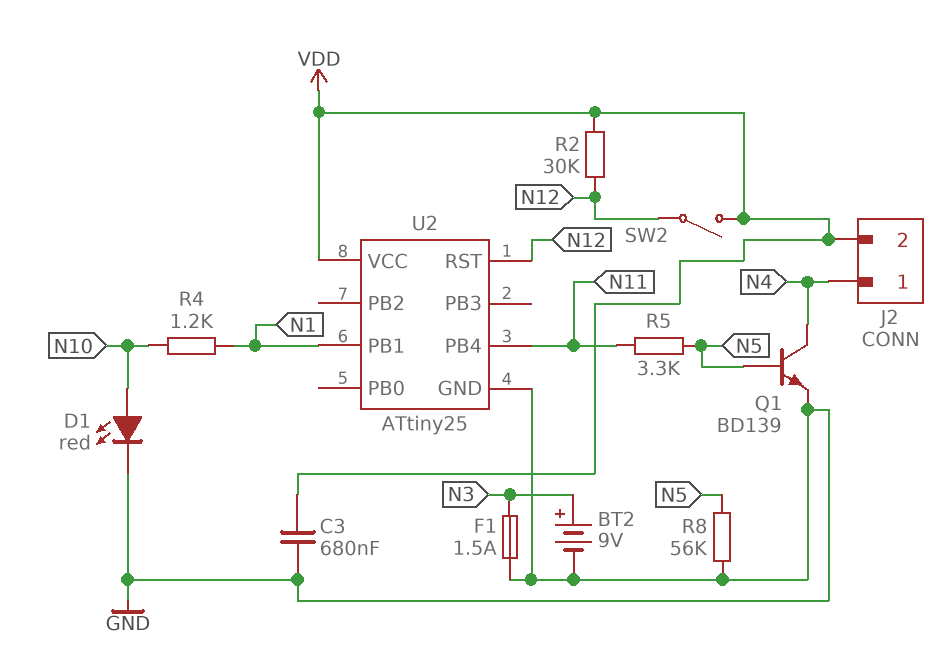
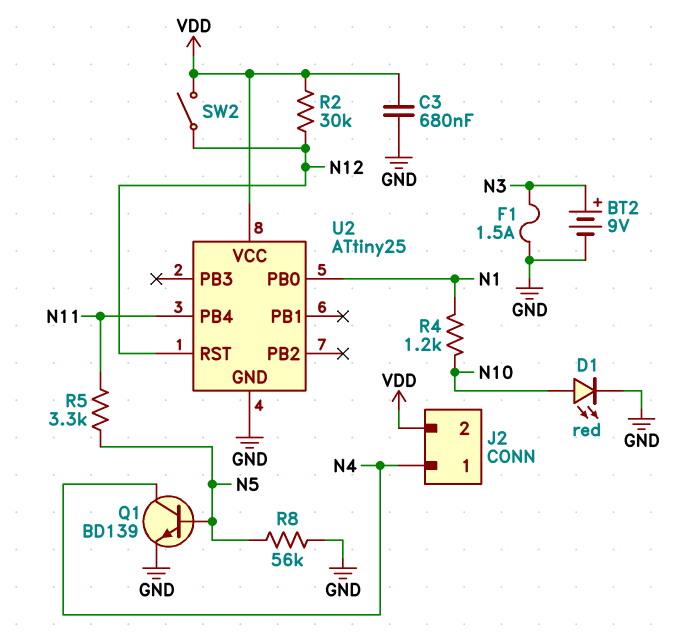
U2 pin PB0: none -> N1
U2 pin PB1: N1 -> none

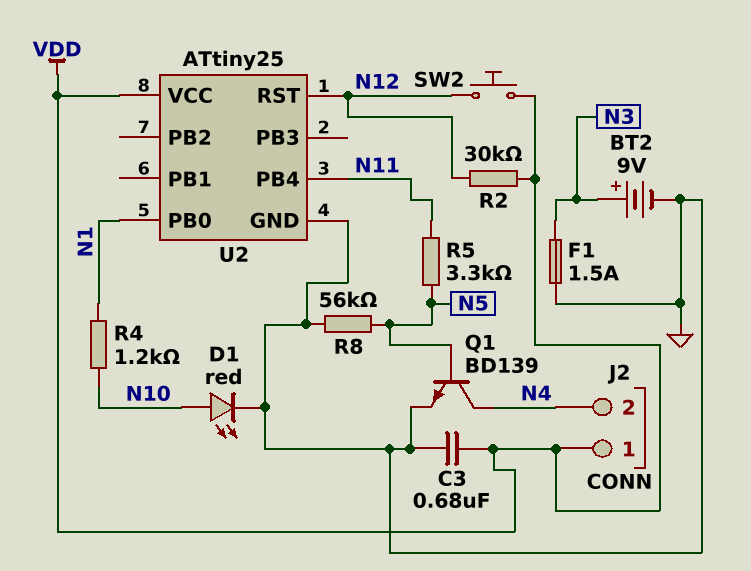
J2 pin 1: N4 -> VDD
J2 pin 2: VDD -> N4
SW2: switch (N12, VDD) -> button (N12, VDD)

